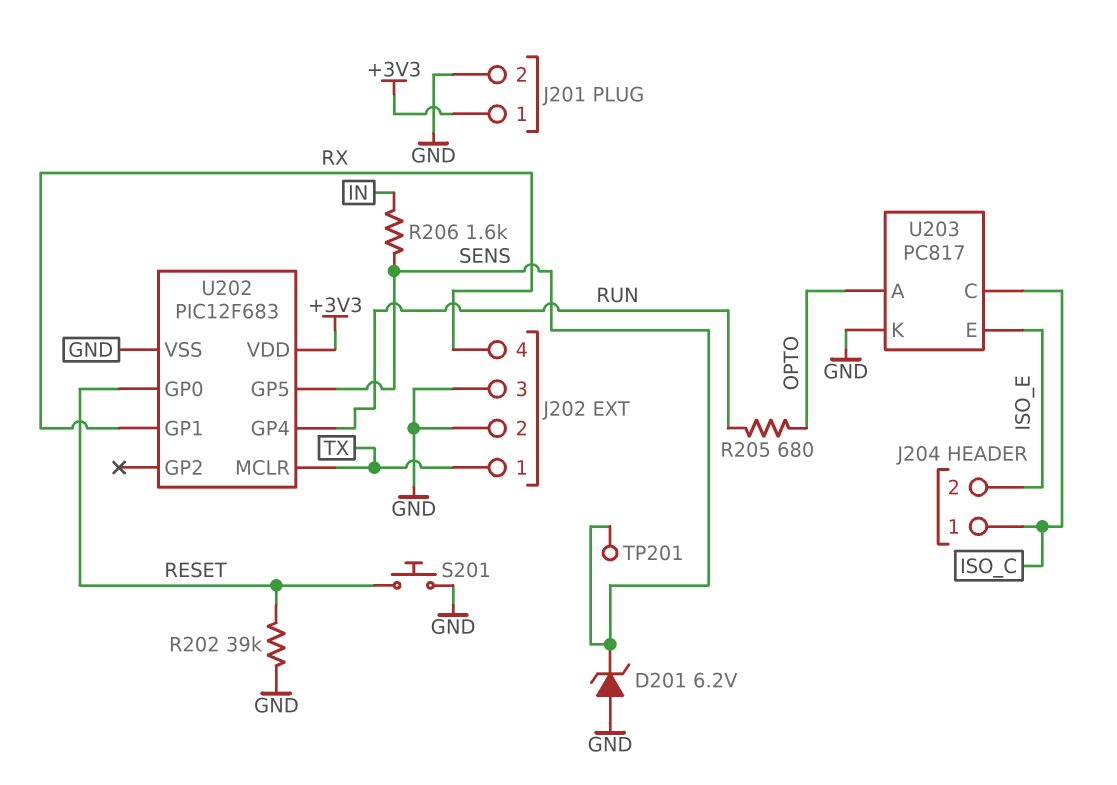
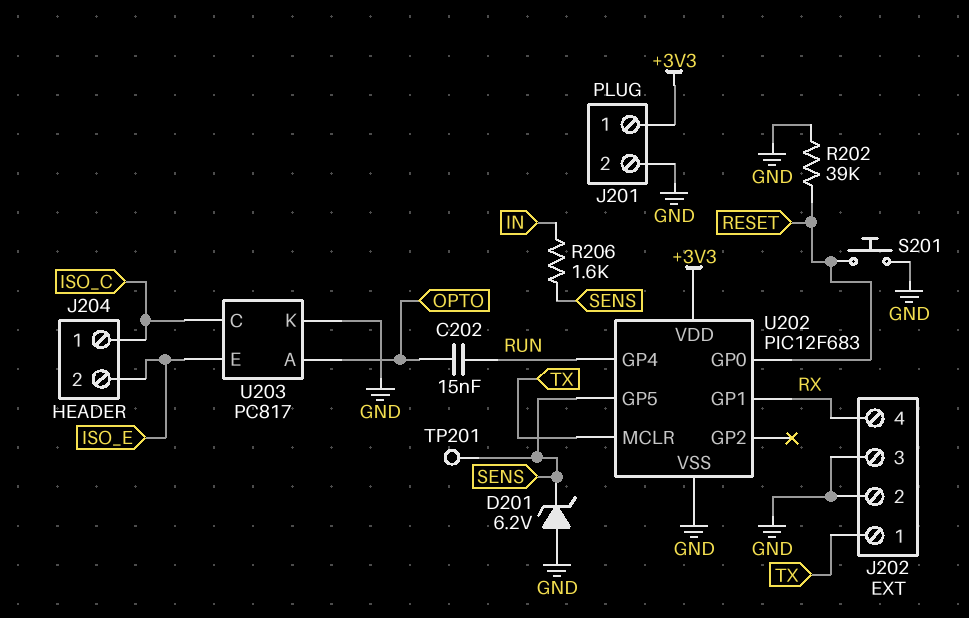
C202: none -> 15nF (OPTO, RUN)
R205: 680 (OPTO, RUN) -> none

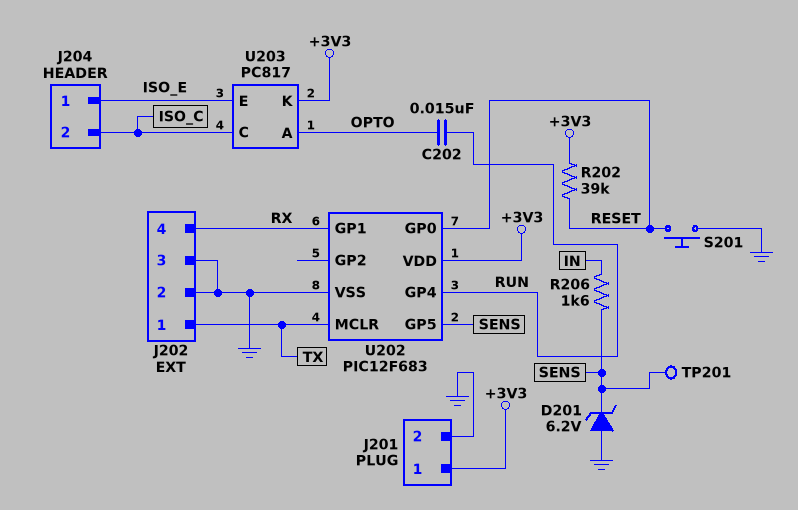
J204 pin 1: ISO_C -> ISO_E
J204 pin 2: ISO_E -> ISO_C
R202: 39k (GND, RESET) -> 39k (+3V3, RESET)
U203 pin K: GND -> +3V3

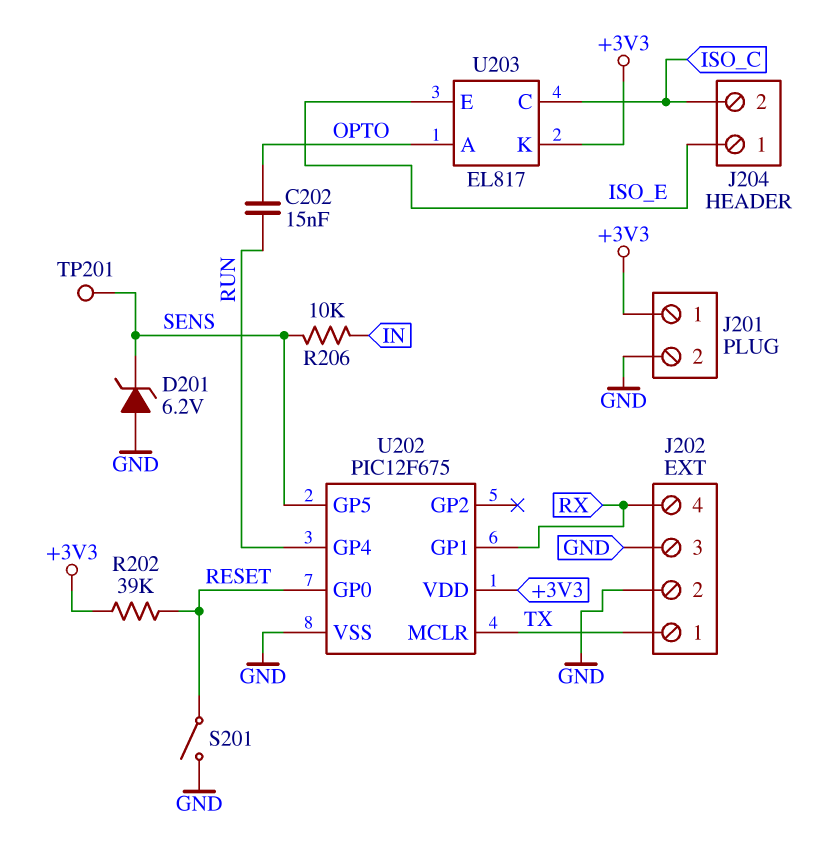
R206: 1.6k (IN, SENS) -> 10k (IN, SENS)
S201: button (GND, RESET) -> switch (GND, RESET)
U202: PIC12F683 -> PIC12F675
U203: PC817 -> EL817

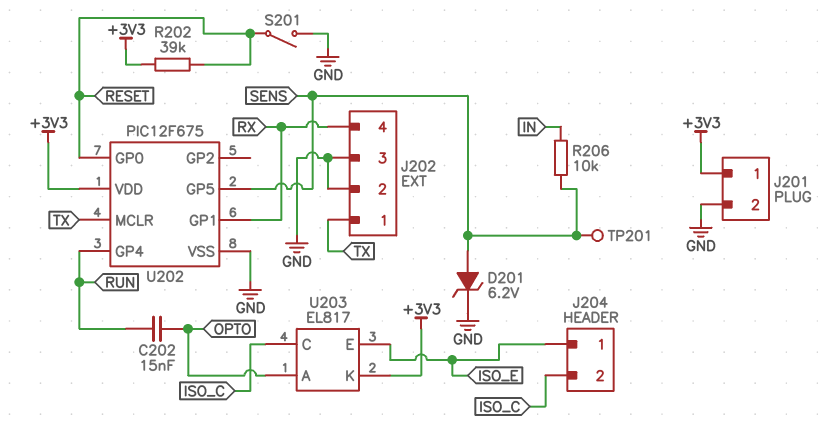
D201: zener 6.2V (A GND, K SENS) -> zener 6.2V (A SENS, K GND)

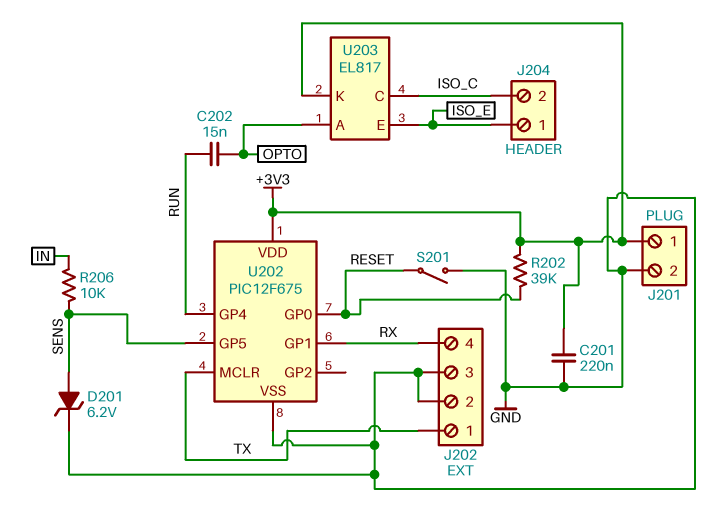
C201: none -> 220nF (+3V3, GND)
TP201: test point (SENS) -> none

